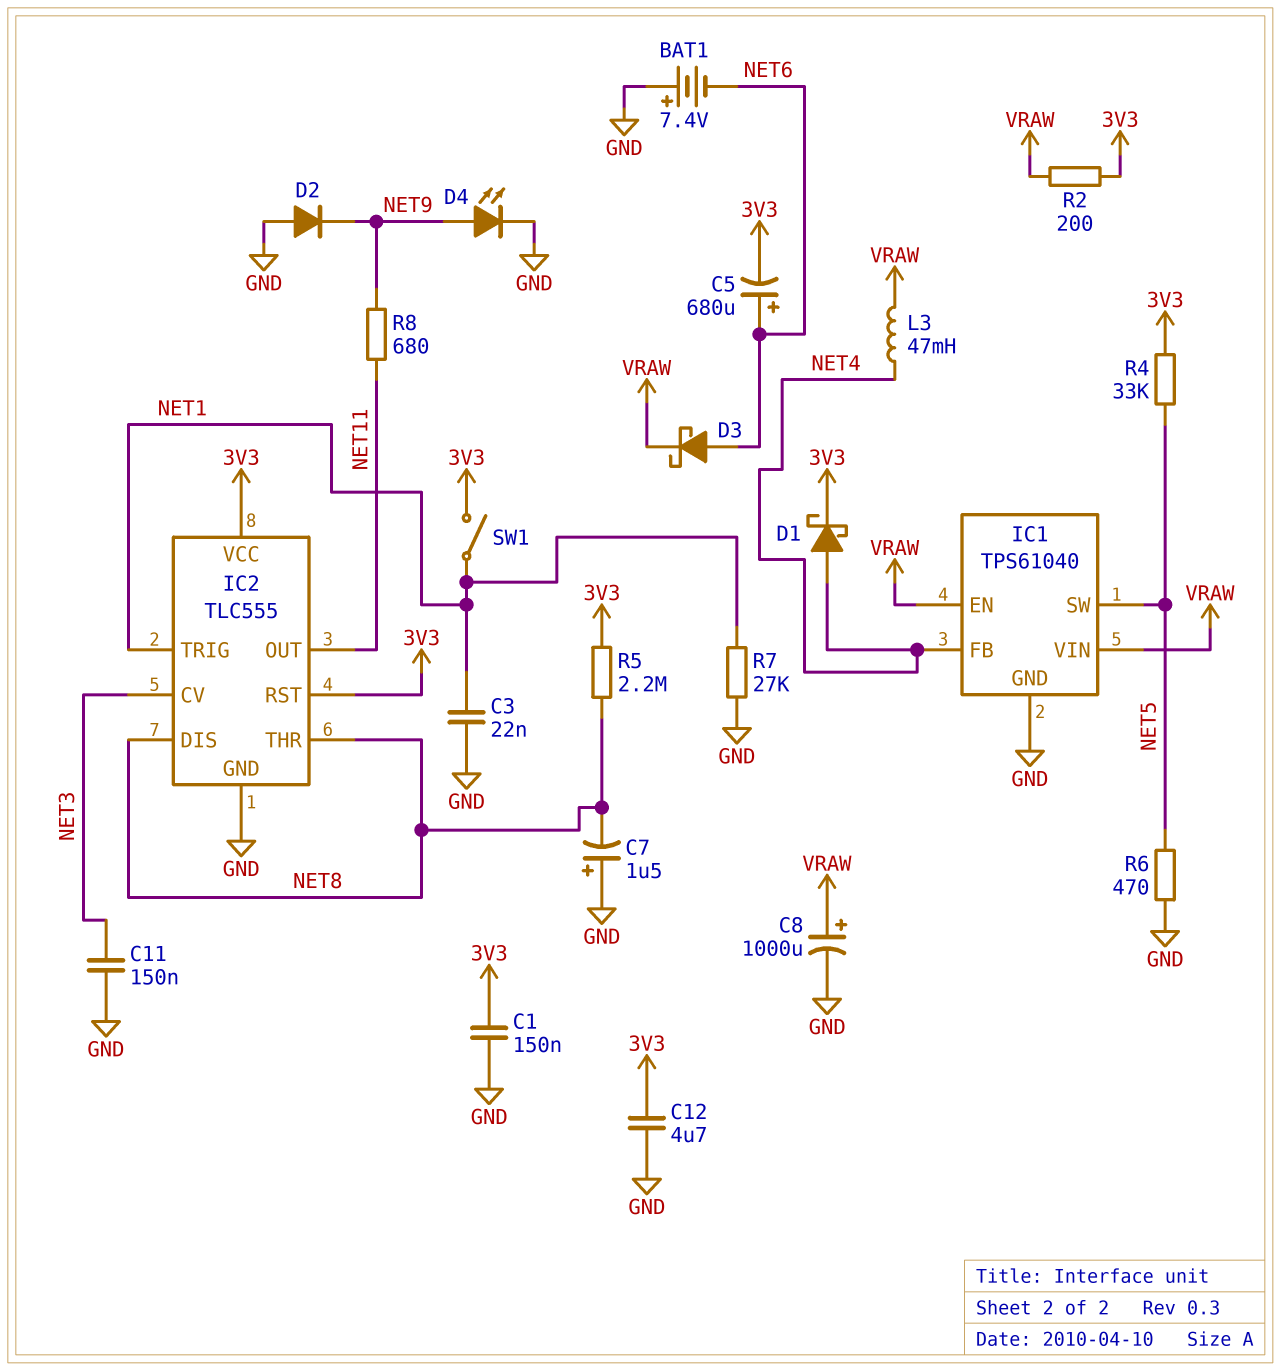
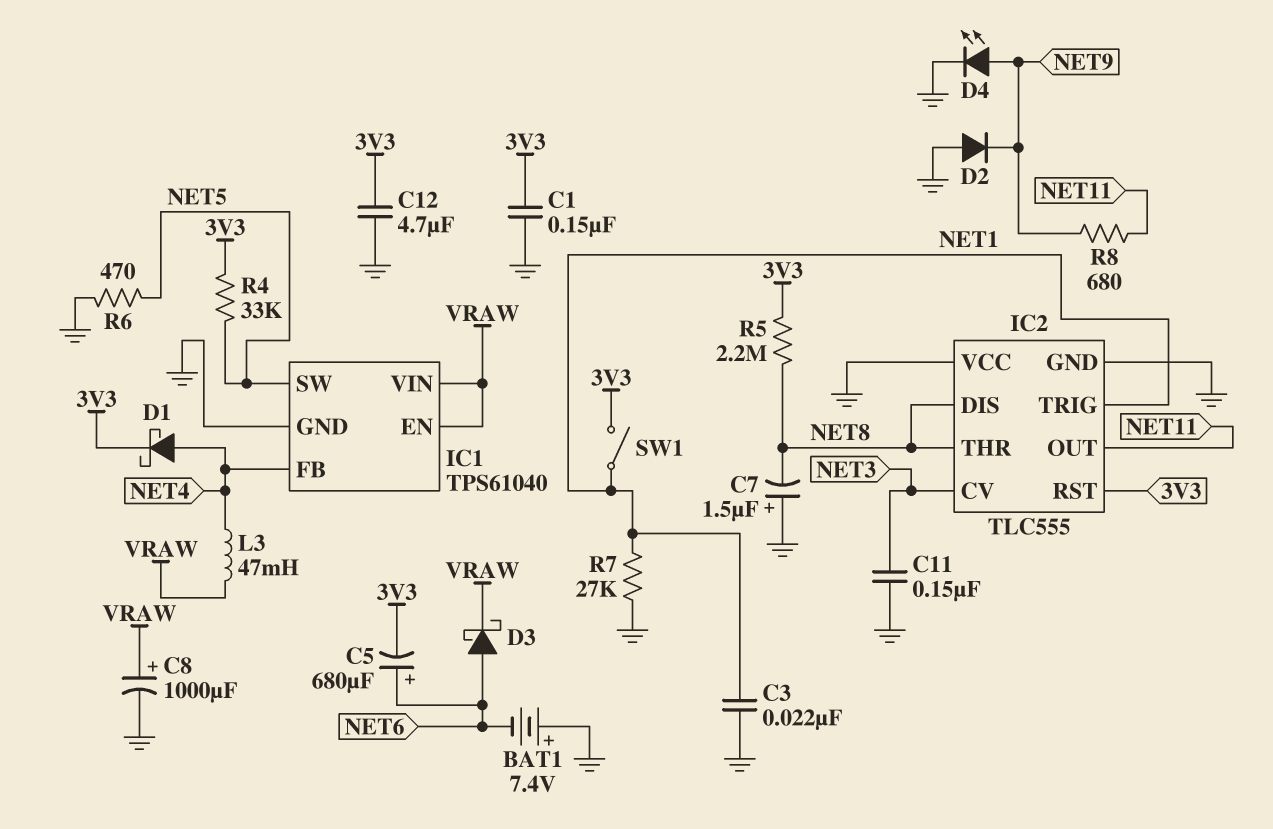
IC2 pin VCC: 3V3 -> GND
R2: 200 (3V3, VRAW) -> none

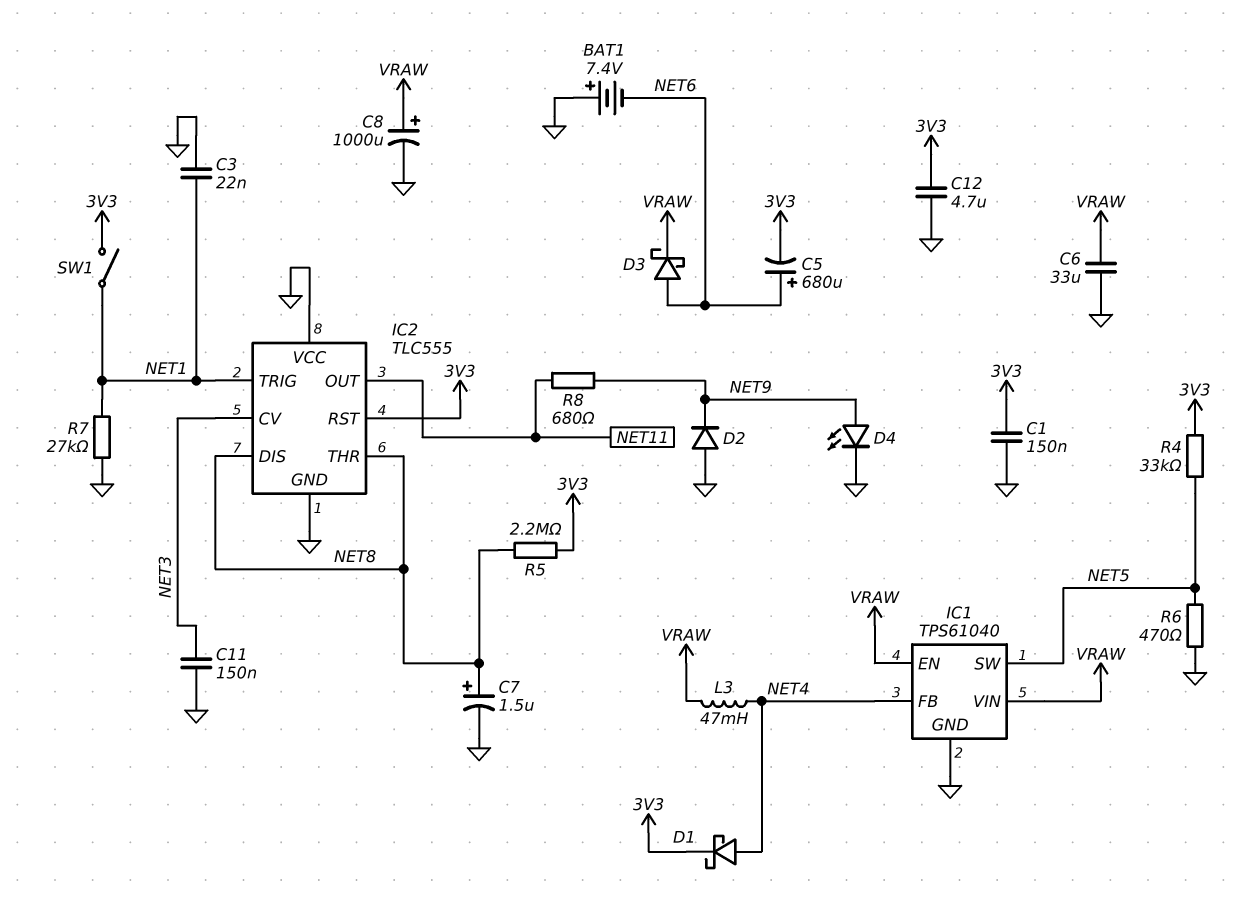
C6: none -> 33uF (GND, VRAW)
C7: 1.5uF (plus GND, minus NET8) -> 1.5uF (plus NET8, minus GND)

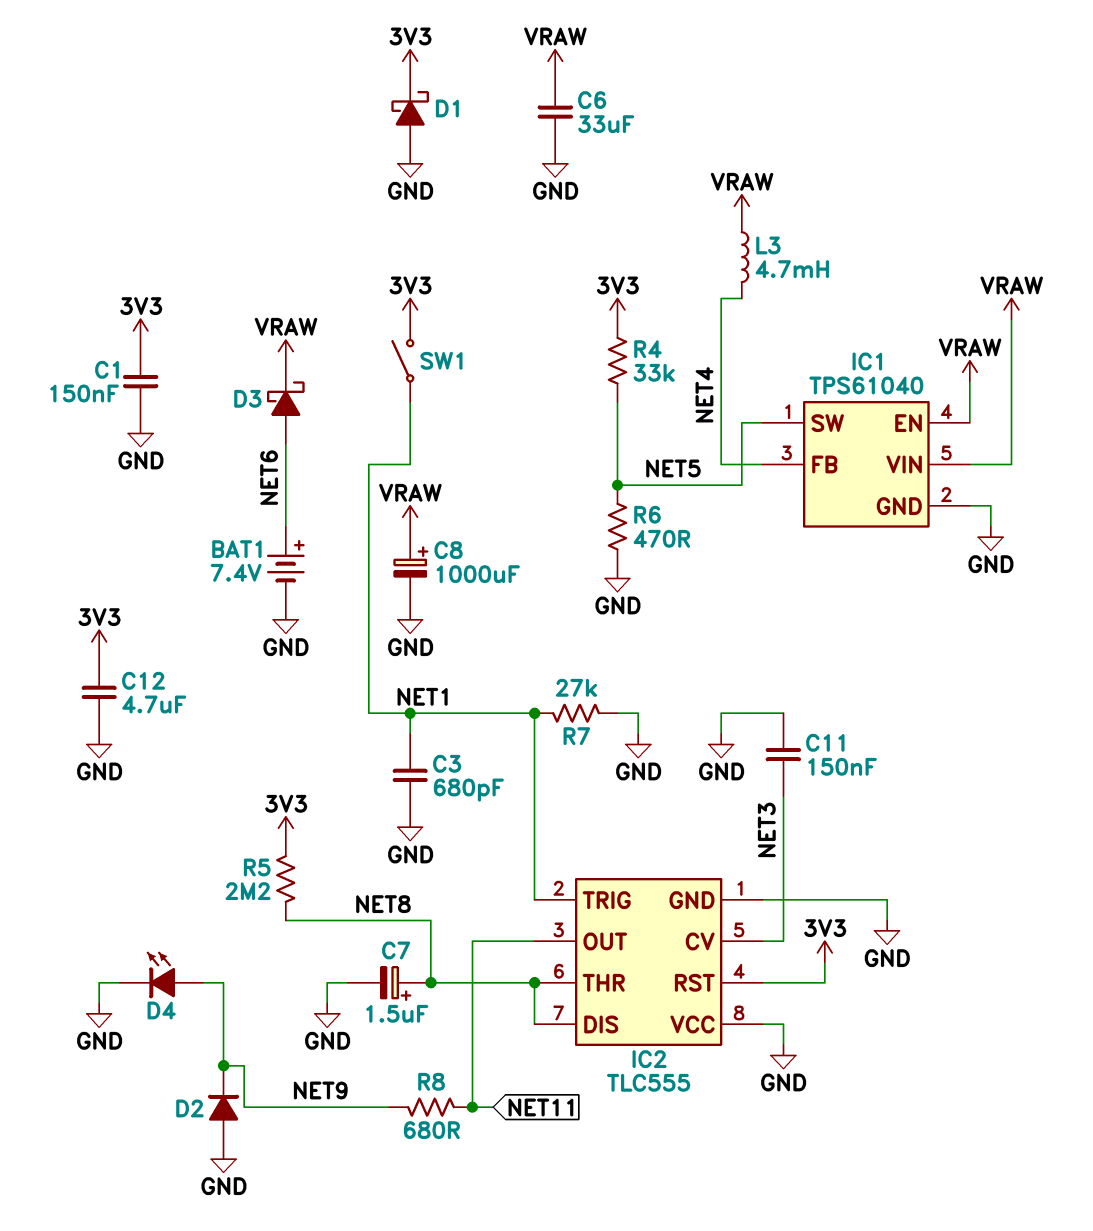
BAT1: 7.4V (plus GND, minus NET6) -> 7.4V (plus NET6, minus GND)
C3: 22nF (GND, NET1) -> 680pF (GND, NET1)
C5: 680uF (plus NET6, minus 3V3) -> none
D1: schottky (A NET4, K 3V3) -> schottky (A GND, K 3V3)
L3: 47mH (NET4, VRAW) -> 4.7mH (NET4, VRAW)

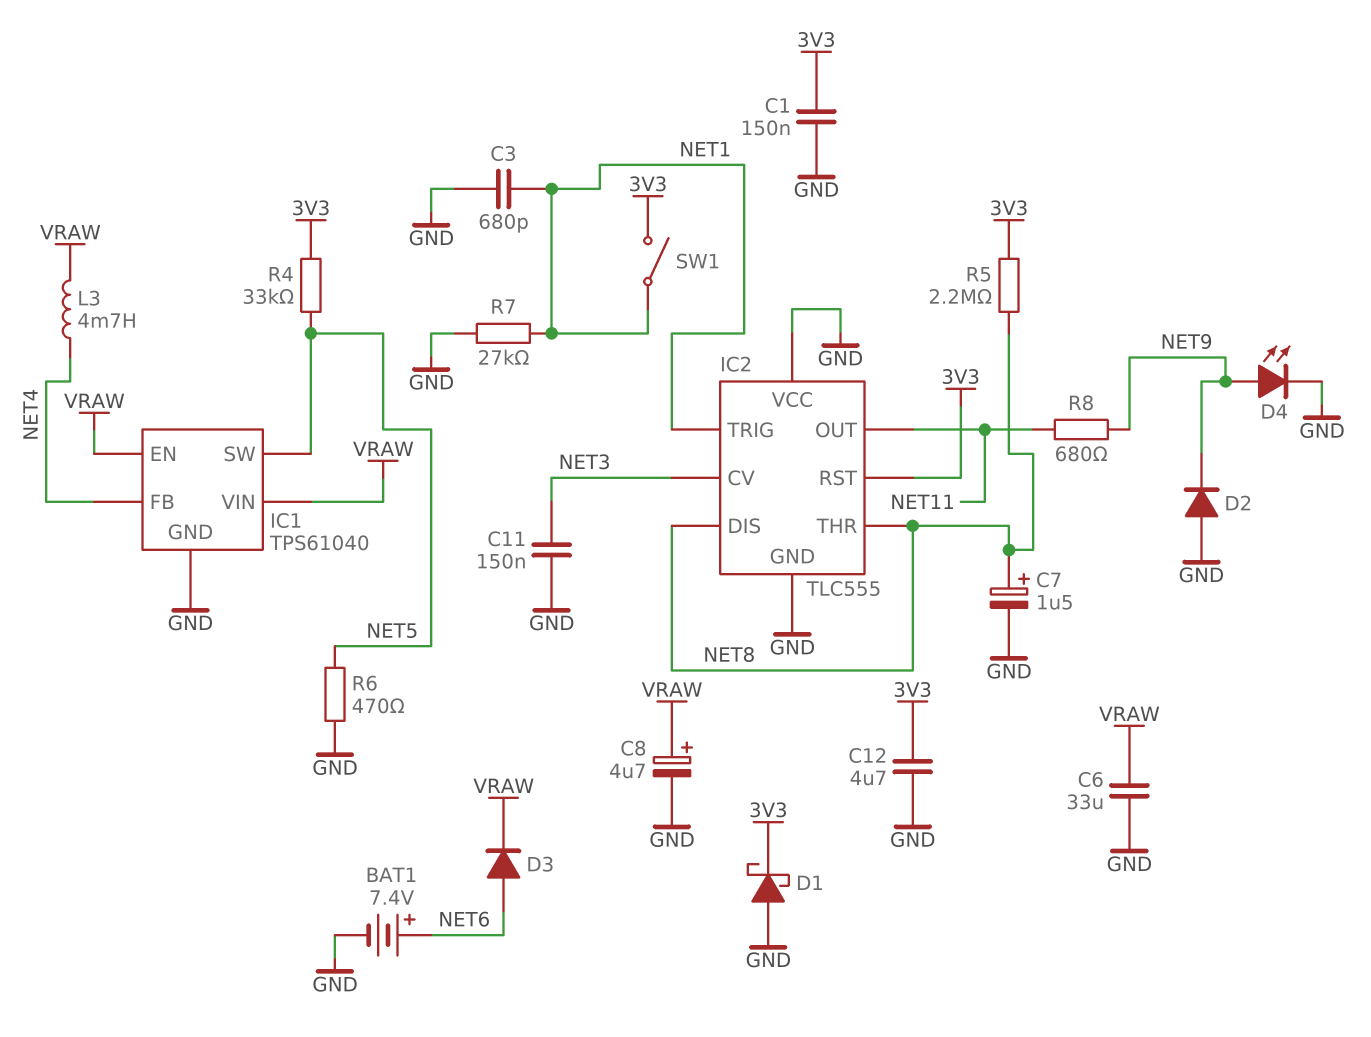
C8: 1000uF (plus VRAW, minus GND) -> 4.7uF (plus VRAW, minus GND)
D3: schottky (A NET6, K VRAW) -> diode (A NET6, K VRAW)

